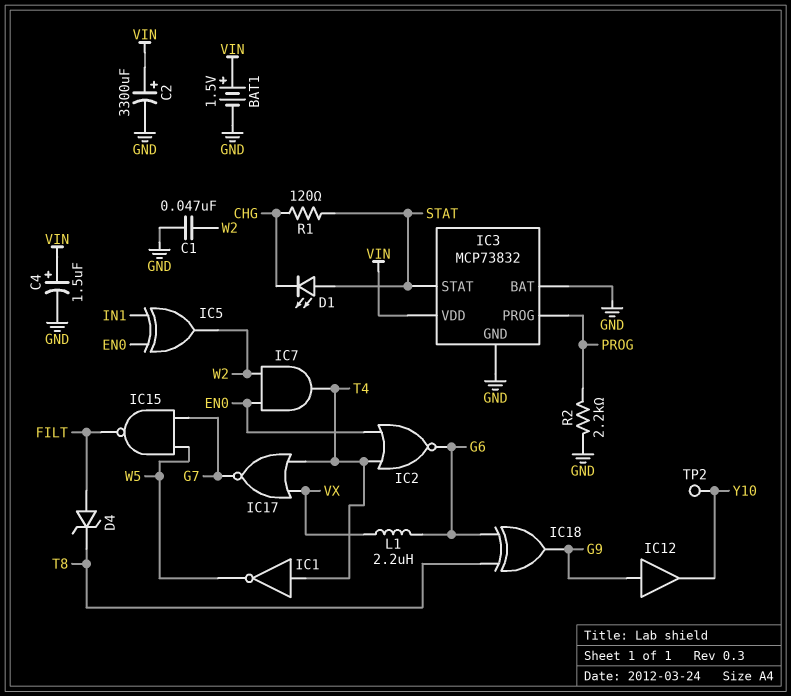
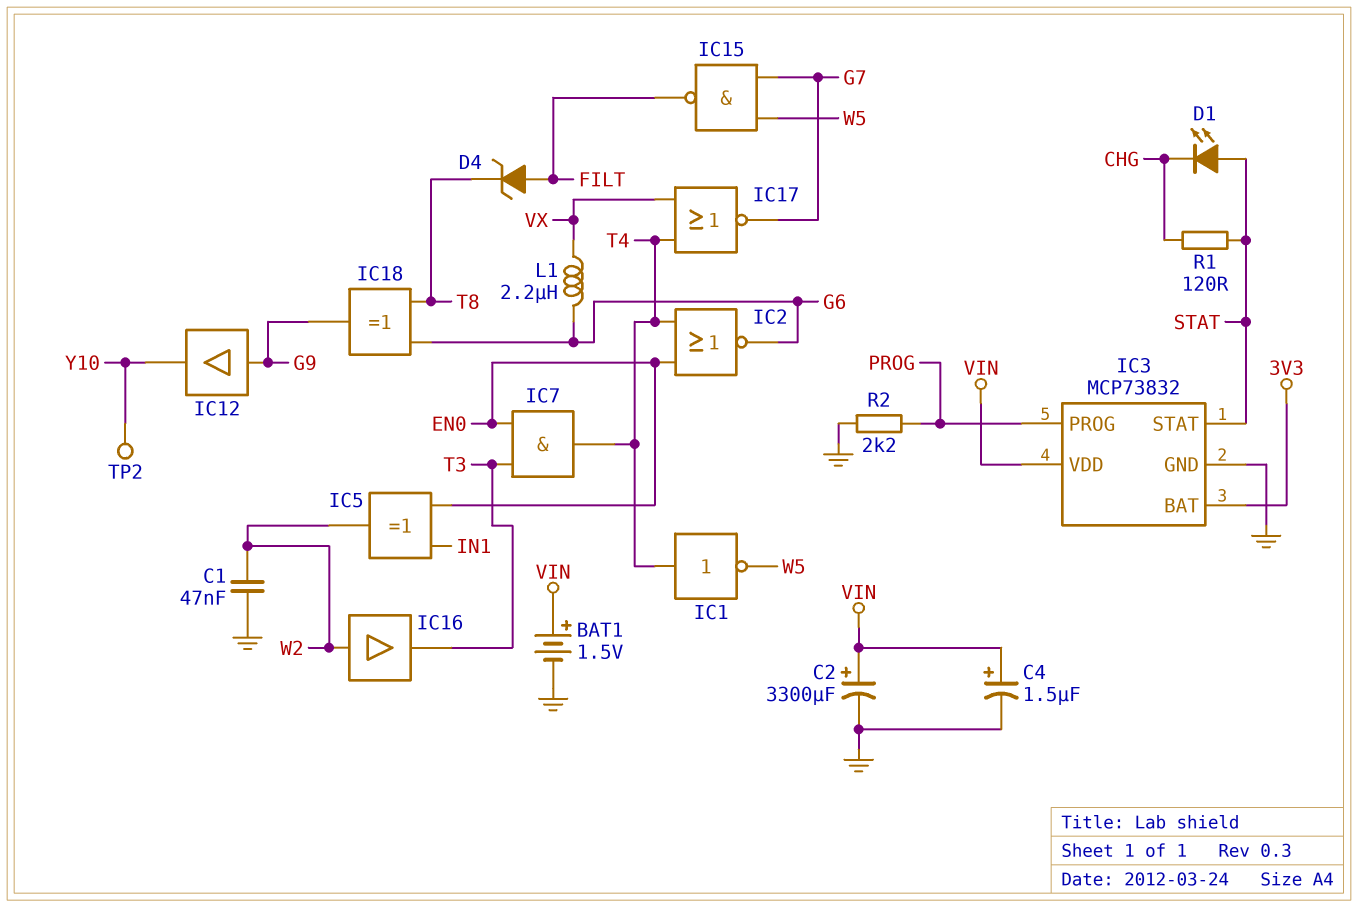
IC3 pin BAT: GND -> 3V3
IC7: AND (in EN0, in W2, out T4) -> AND (in EN0, in T3, out T4)
IC16: none -> buffer (in W2, out T3)

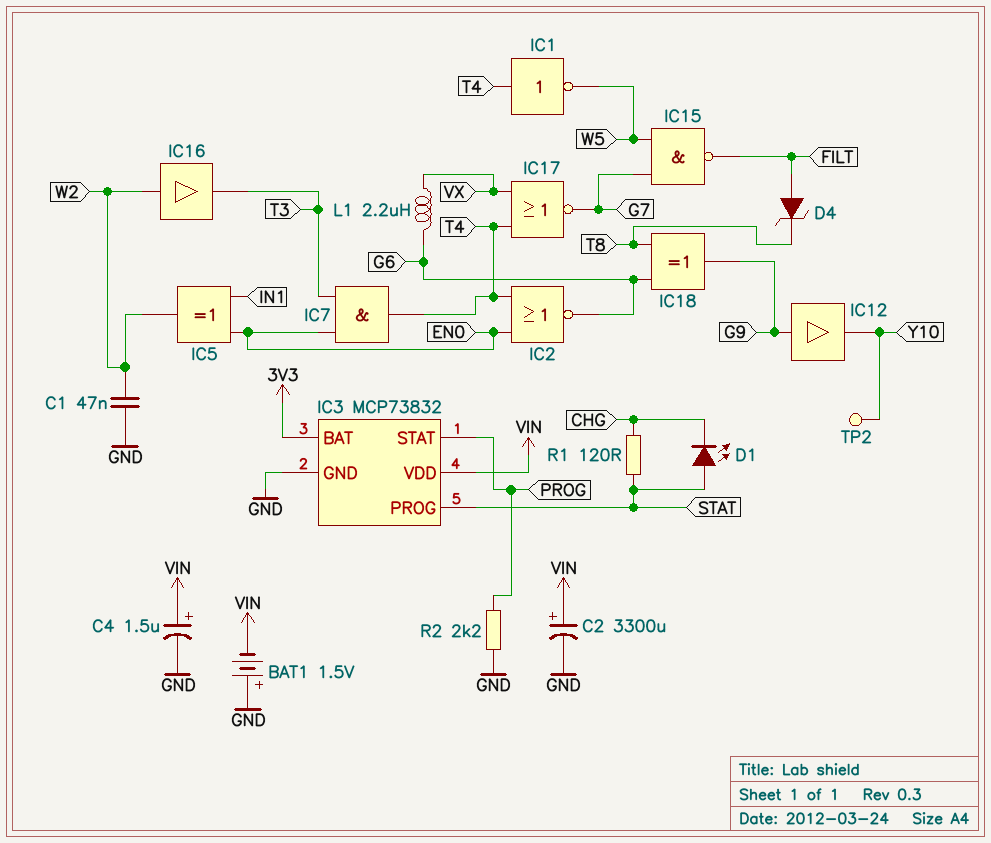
BAT1: 1.5V (plus VIN, minus GND) -> 1.5V (plus GND, minus VIN)
IC3 pin PROG: PROG -> STAT
IC3 pin STAT: STAT -> PROG

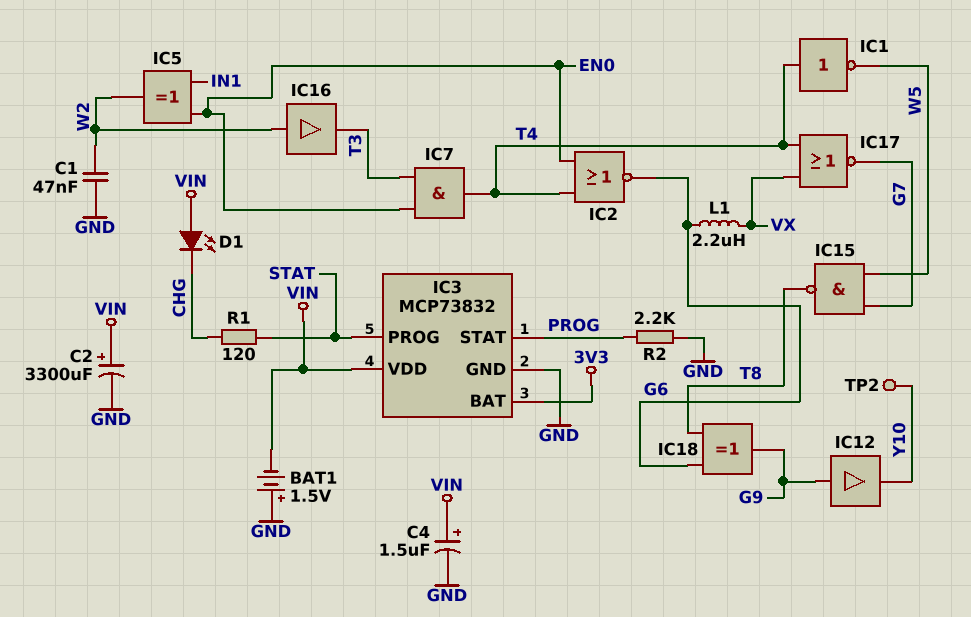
D1: LED (A STAT, K CHG) -> LED (A VIN, K CHG)
D4: zener (A FILT, K T8) -> none
IC15: NAND (in G7, in W5, out FILT) -> NAND (in G7, in W5, out T8)

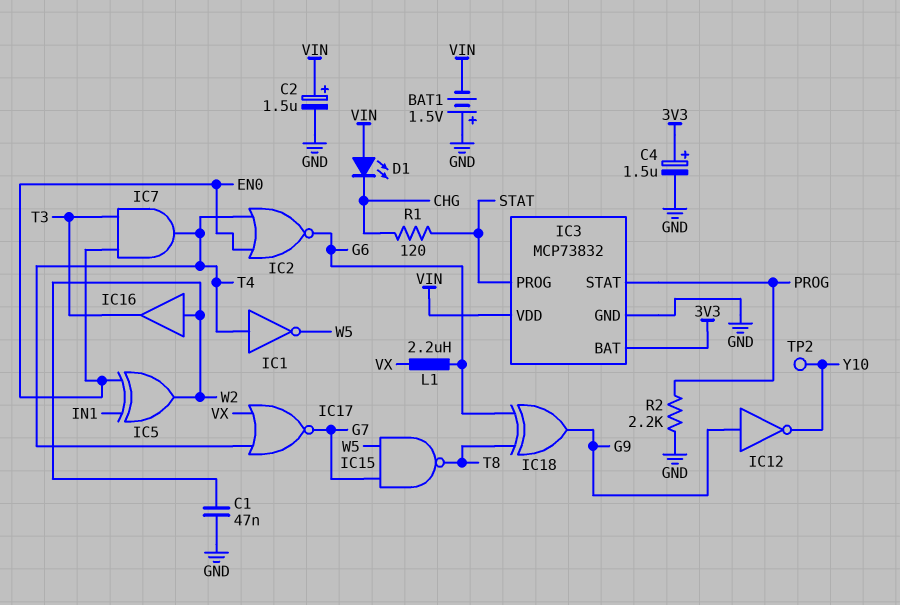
C2: 3300uF (plus VIN, minus GND) -> 1.5uF (plus VIN, minus GND)
C4: 1.5uF (plus VIN, minus GND) -> 1.5uF (plus 3V3, minus GND)
IC12: buffer (in G9, out Y10) -> NOT (in G9, out Y10)

